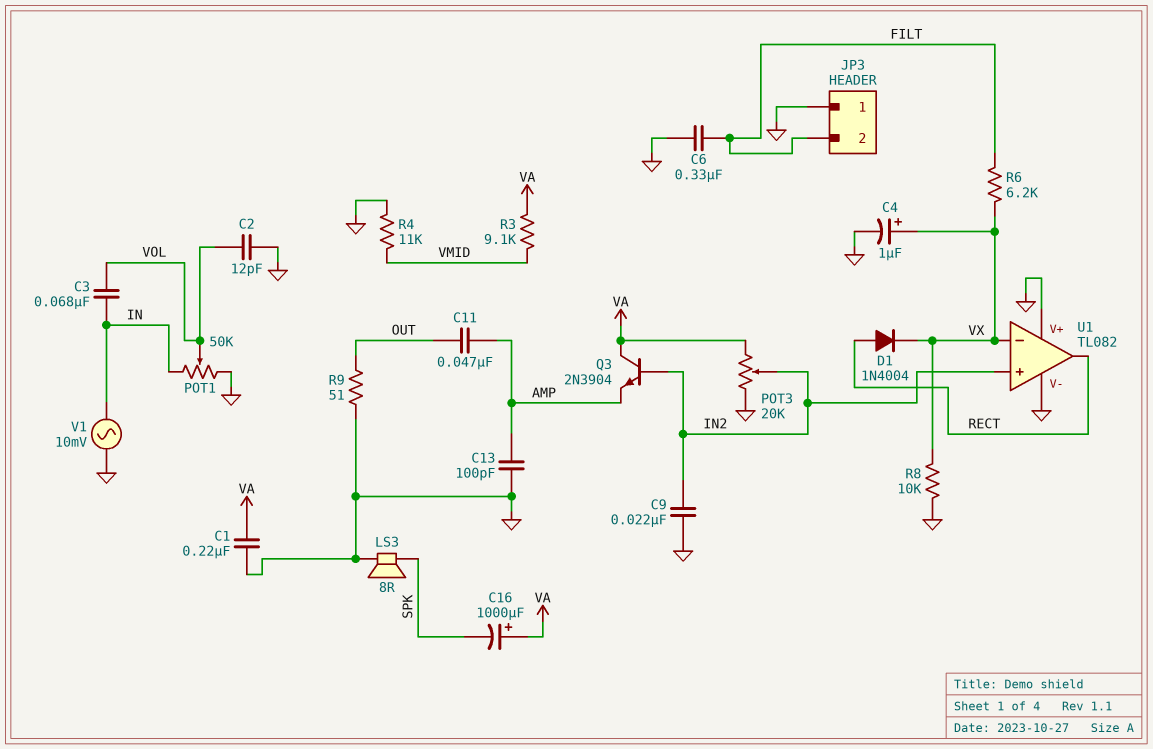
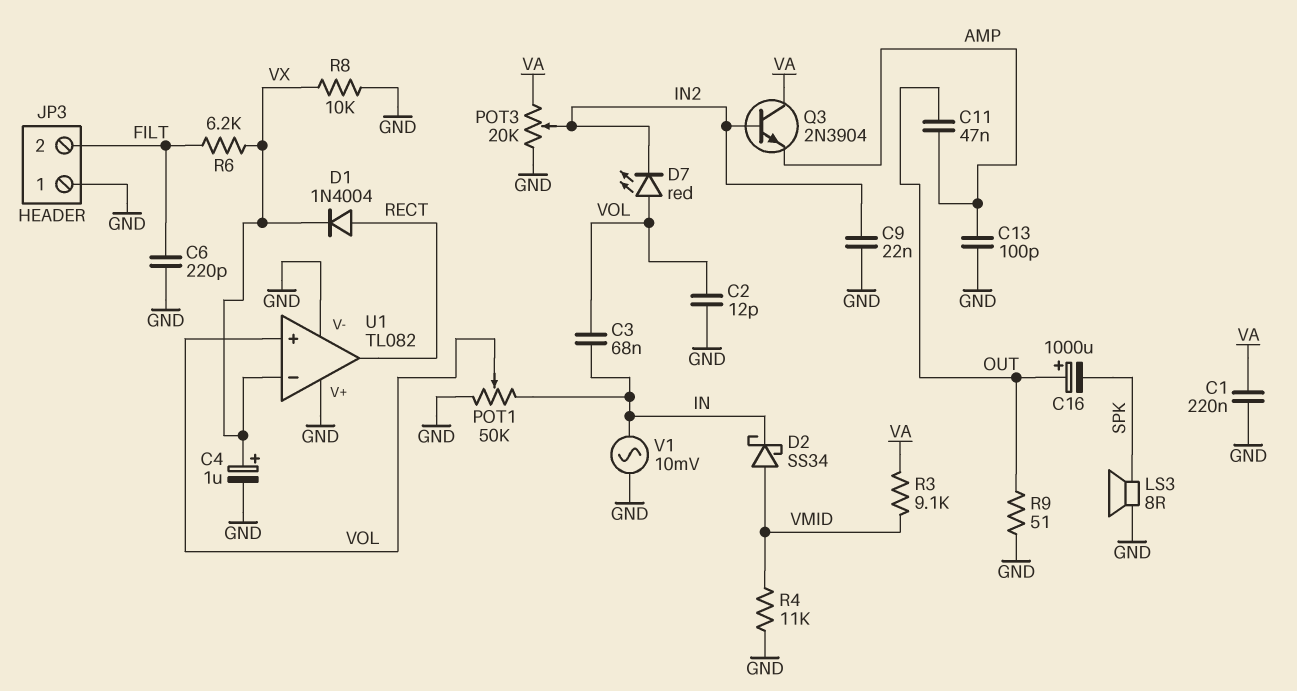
C6: 330nF (FILT, GND) -> 220pF (FILT, GND)
C16: 1000uF (plus VA, minus SPK) -> 1000uF (plus OUT, minus SPK)
D2: none -> schottky SS34 (A VMID, K IN)
D7: none -> LED red (A VOL, K IN2)
U1 pin in+: IN2 -> VOL

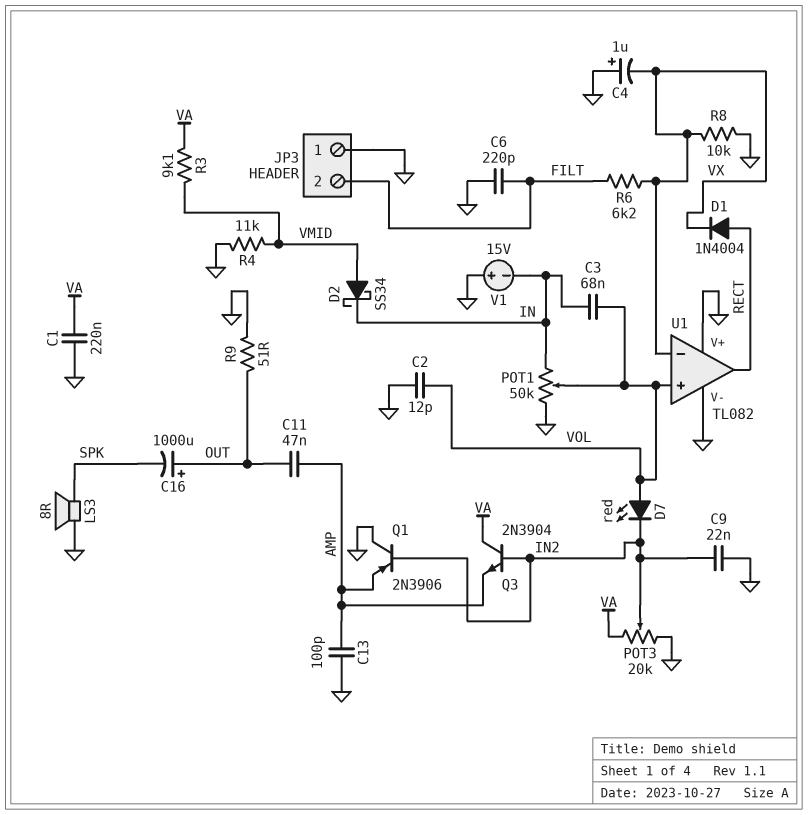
C4: 1uF (plus VX, minus GND) -> 1uF (plus GND, minus VX)
Q1: none -> PNP 2N3906 (B IN2, C GND, E AMP)
V1: AC 10mV (GND, IN) -> 15V (plus GND, minus IN)

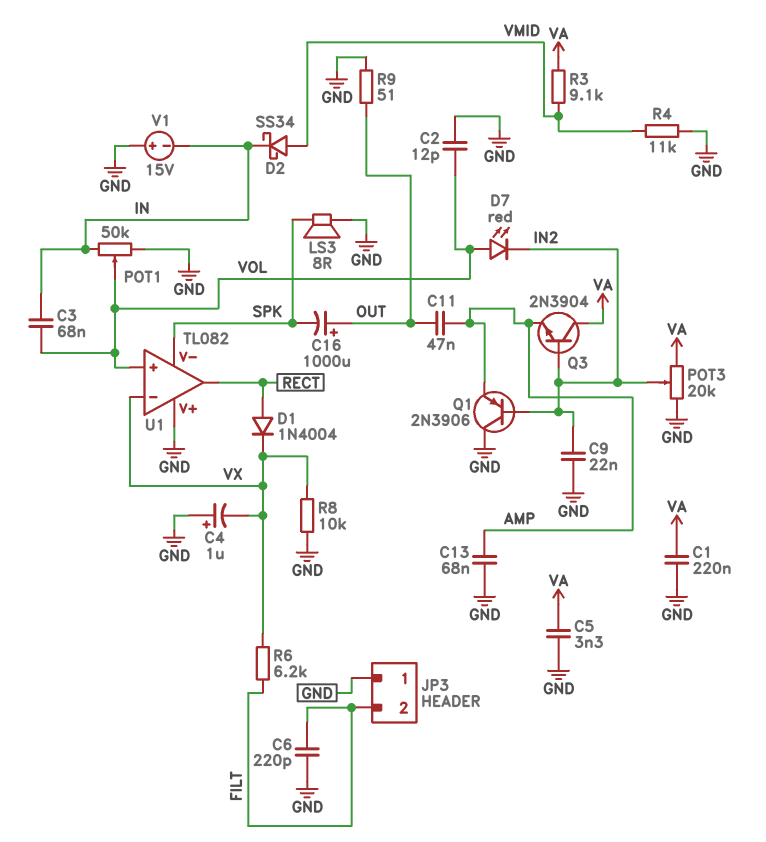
C5: none -> 3.3nF (GND, VA)
C13: 100pF (AMP, GND) -> 68nF (AMP, GND)
U1 pin V-: GND -> SPK

